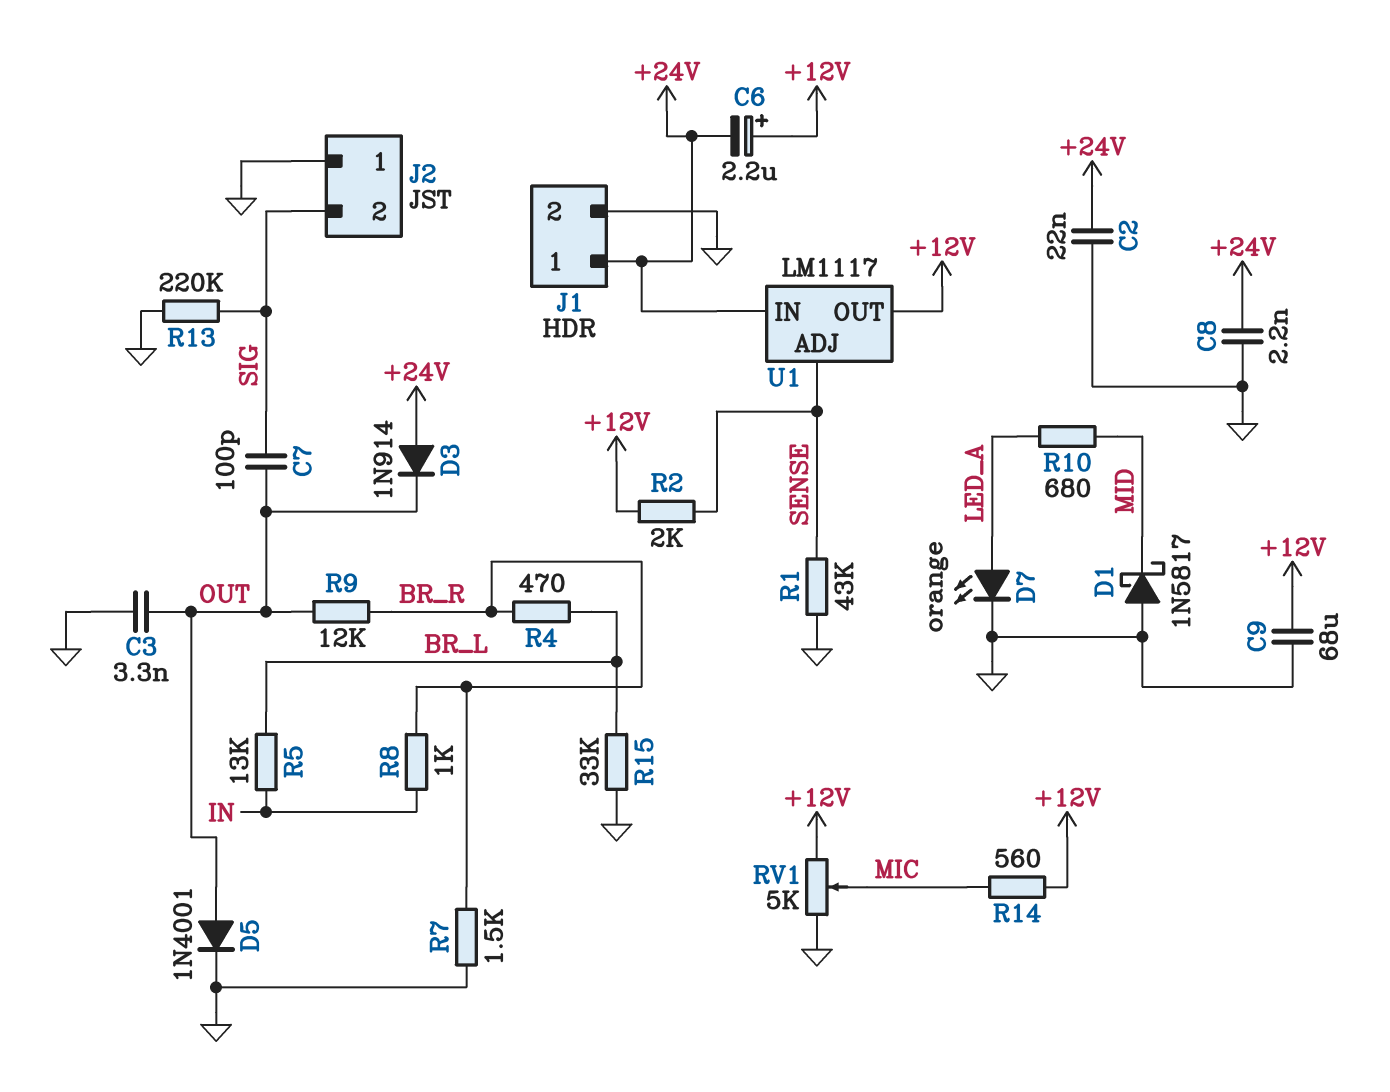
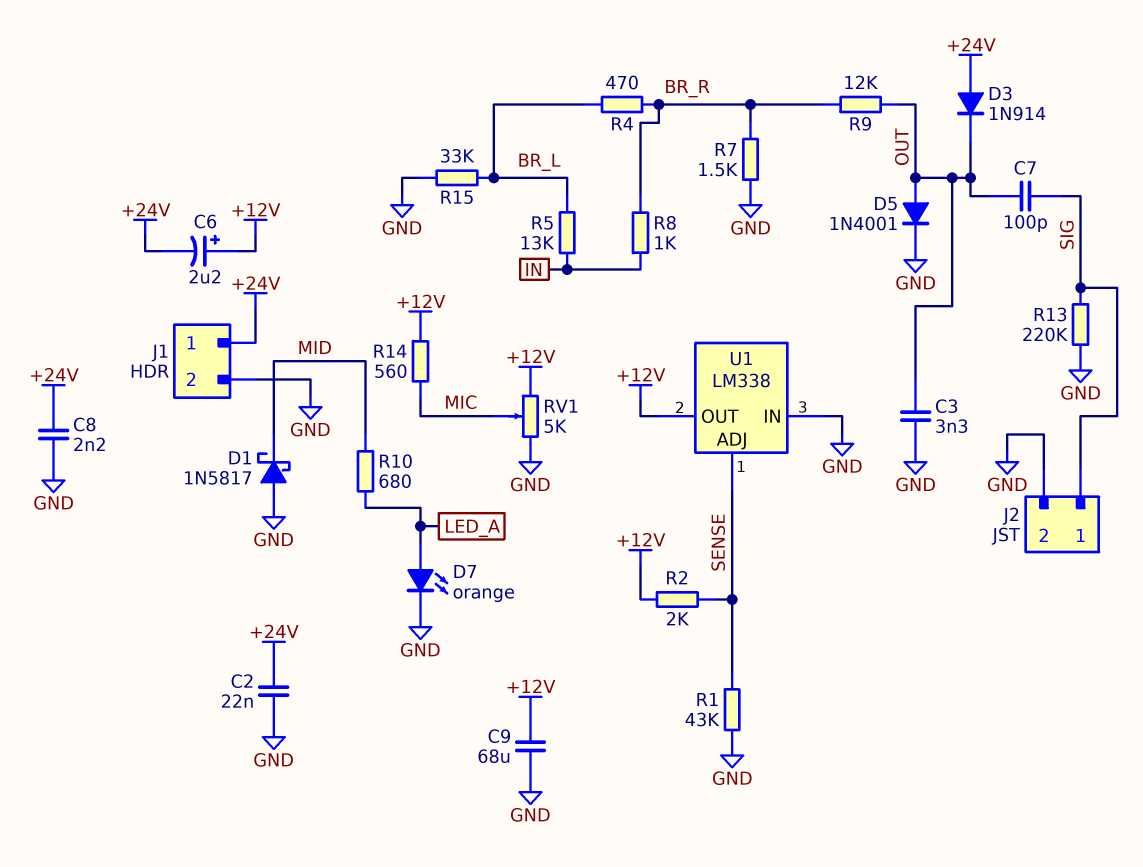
J2 pin 1: GND -> SIG
J2 pin 2: SIG -> GND
U1: LM1117 -> LM338
U1 pin IN: +24V -> GND

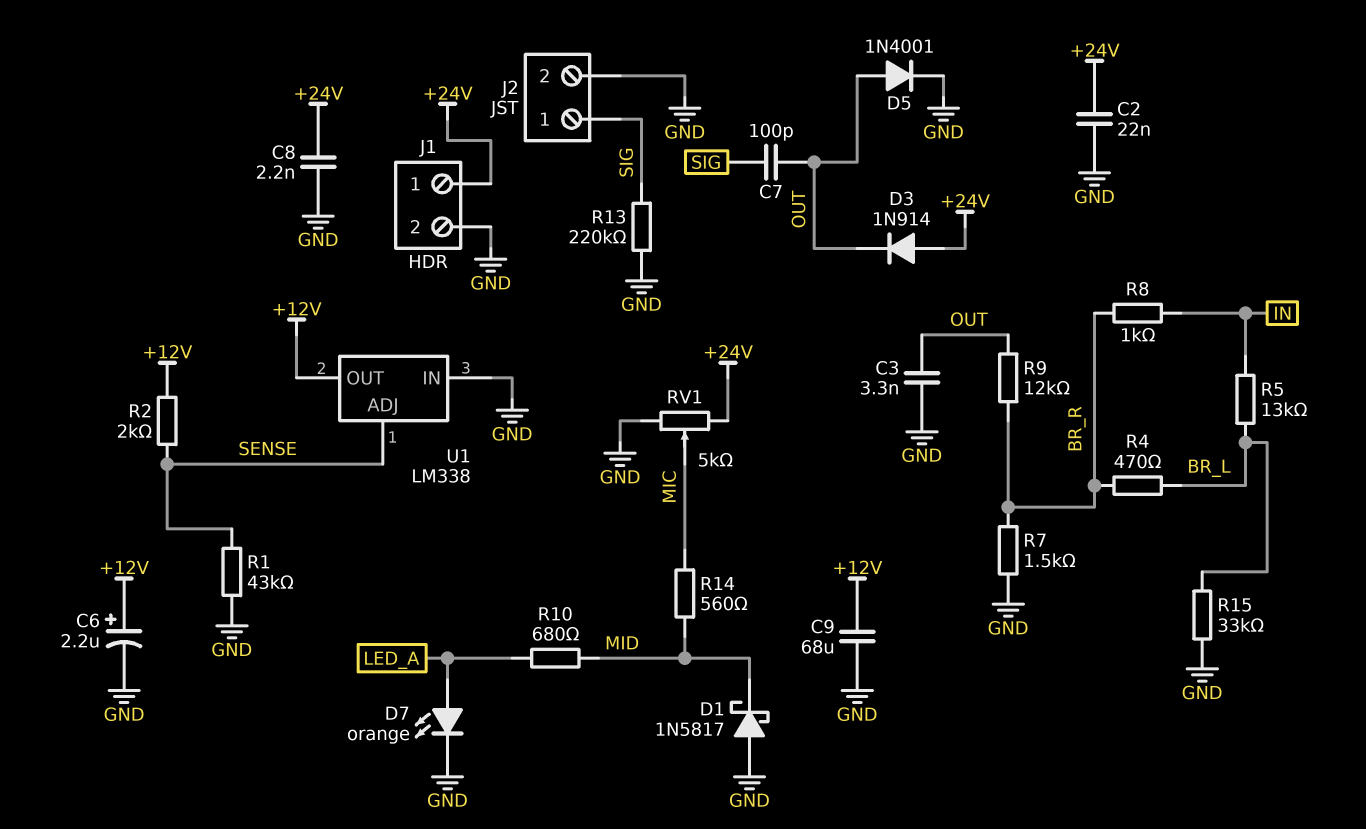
C6: 2.2uF (plus +12V, minus +24V) -> 2.2uF (plus +12V, minus GND)
R14: 560 (+12V, MIC) -> 560 (MIC, MID)
RV1: 5k (+12V, GND, wiper MIC) -> 5k (+24V, GND, wiper MIC)

